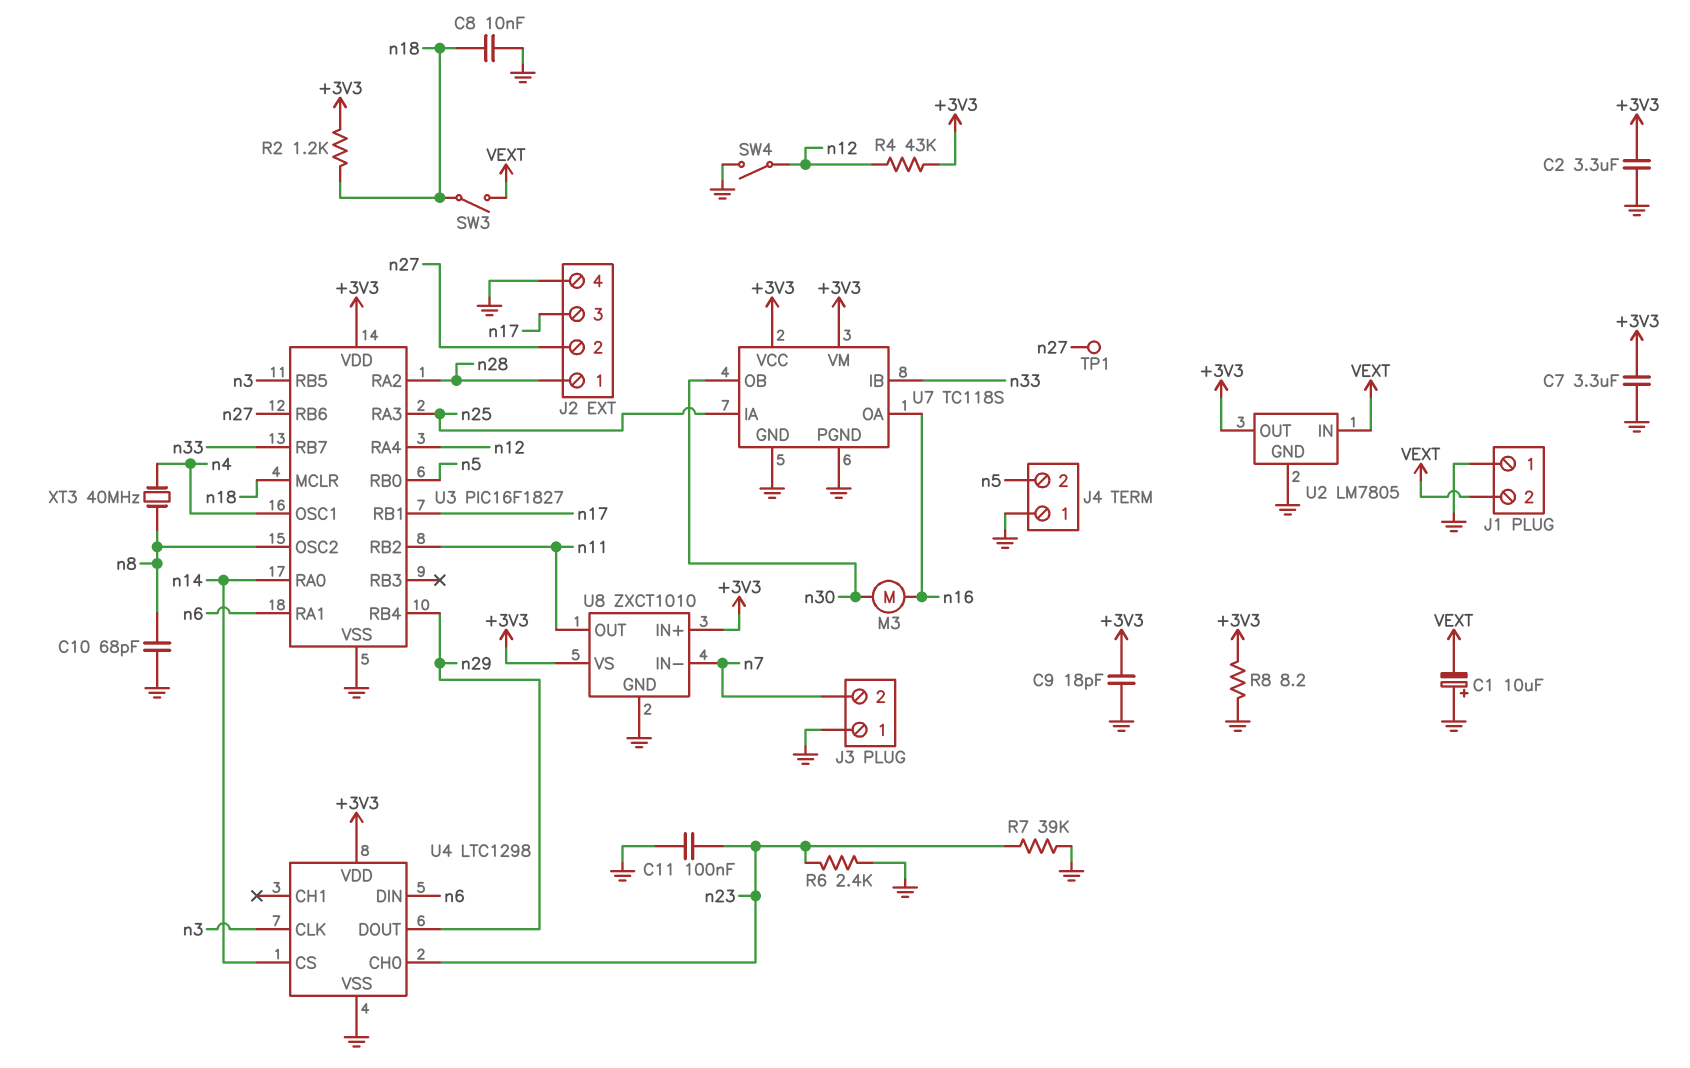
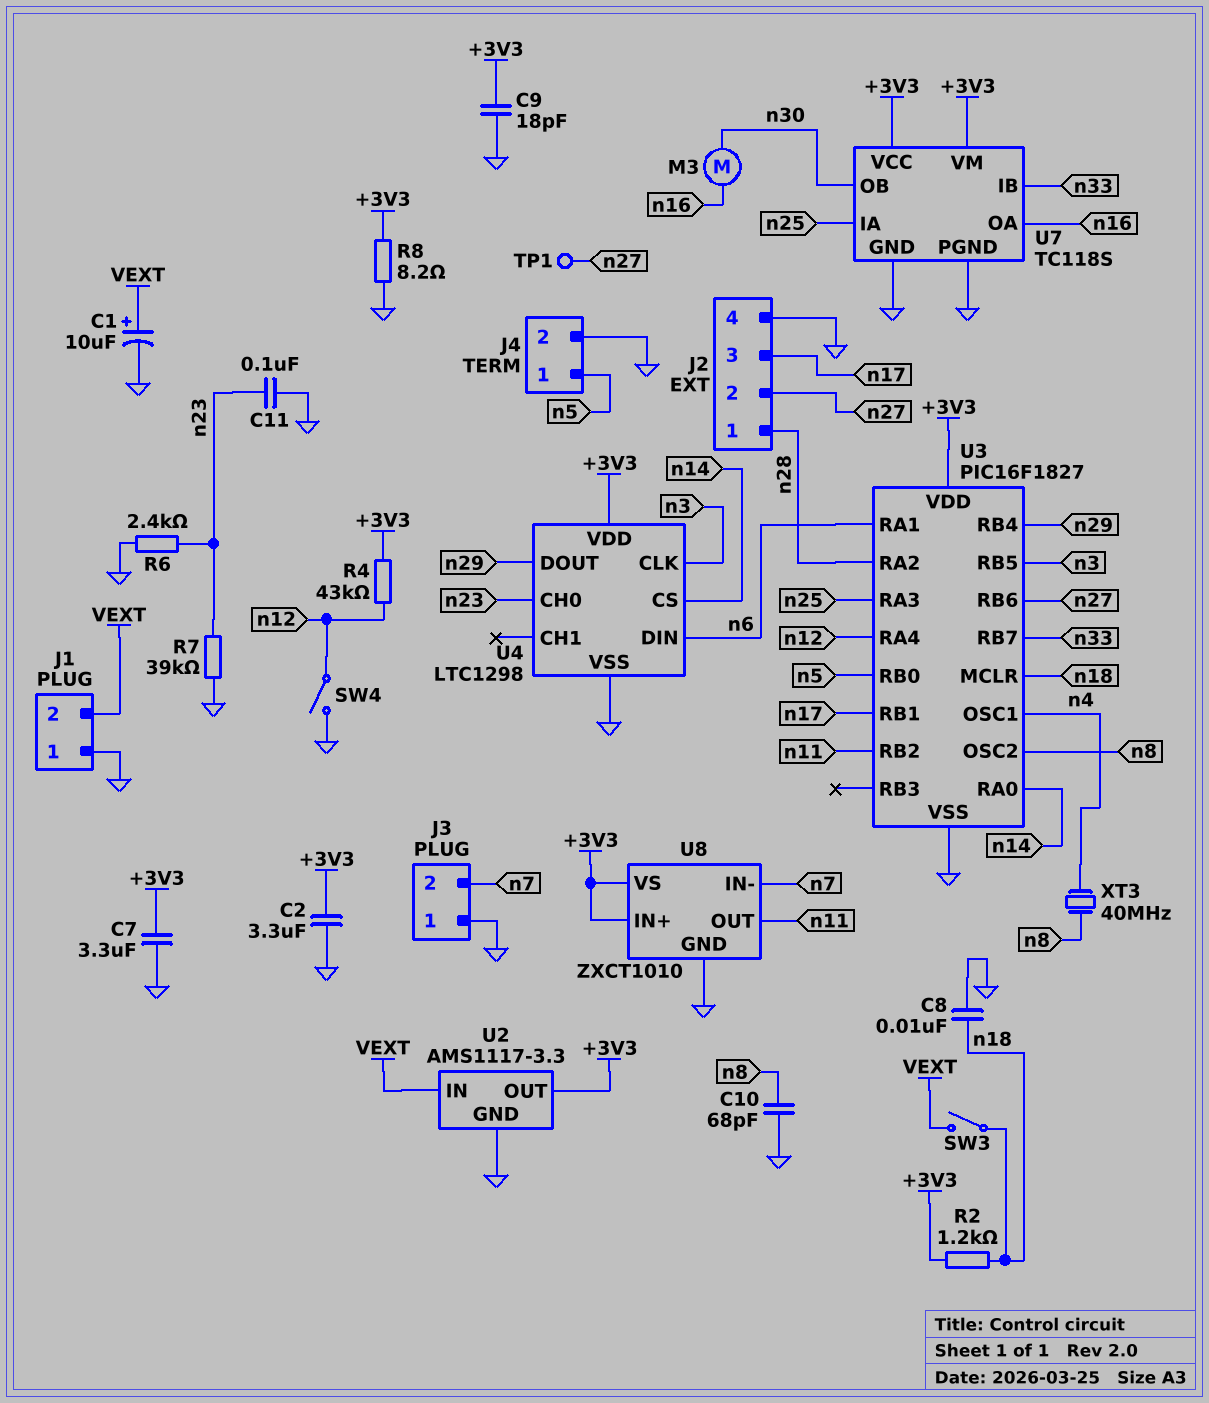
C1: 10uF (plus GND, minus VEXT) -> 10uF (plus VEXT, minus GND)
J4 pin 1: GND -> n5
J4 pin 2: n5 -> GND
U2: LM7805 -> AMS1117-3.3

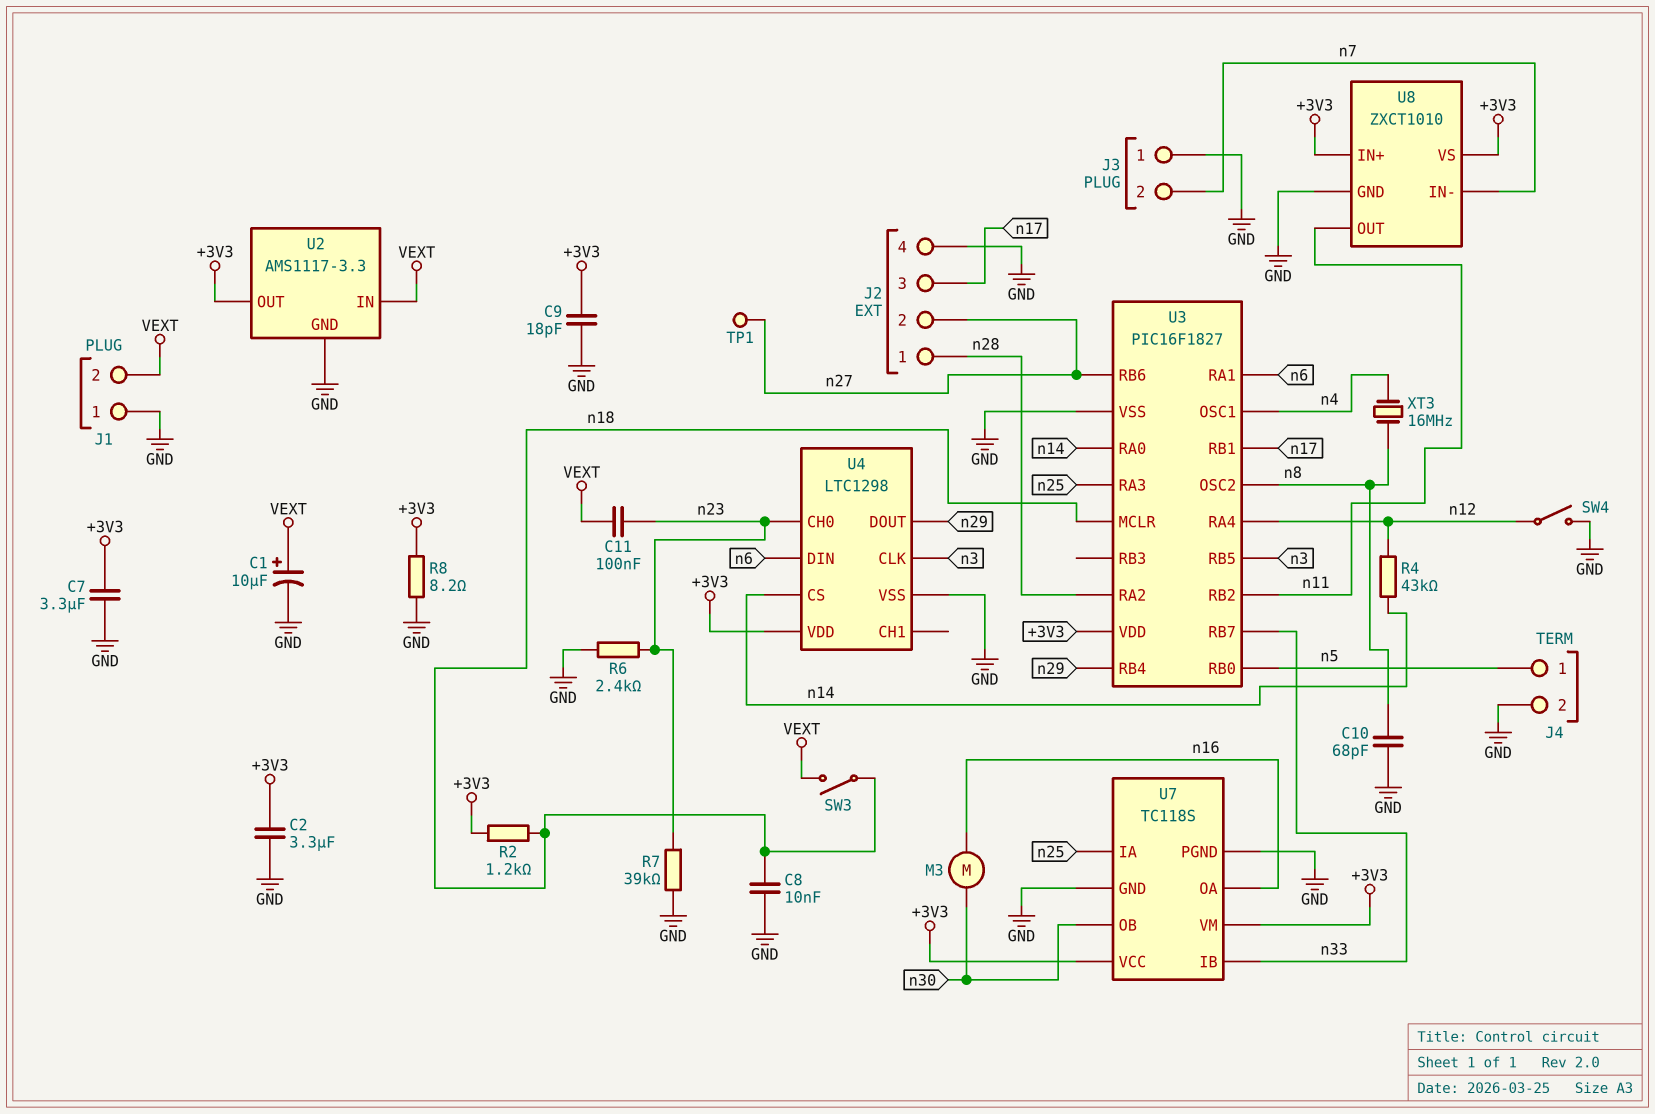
C11: 100nF (GND, n23) -> 100nF (VEXT, n23)
R4: 43k (+3V3, n12) -> 43k (n12, n14)
XT3: 40MHz (n4, n8) -> 16MHz (n4, n8)

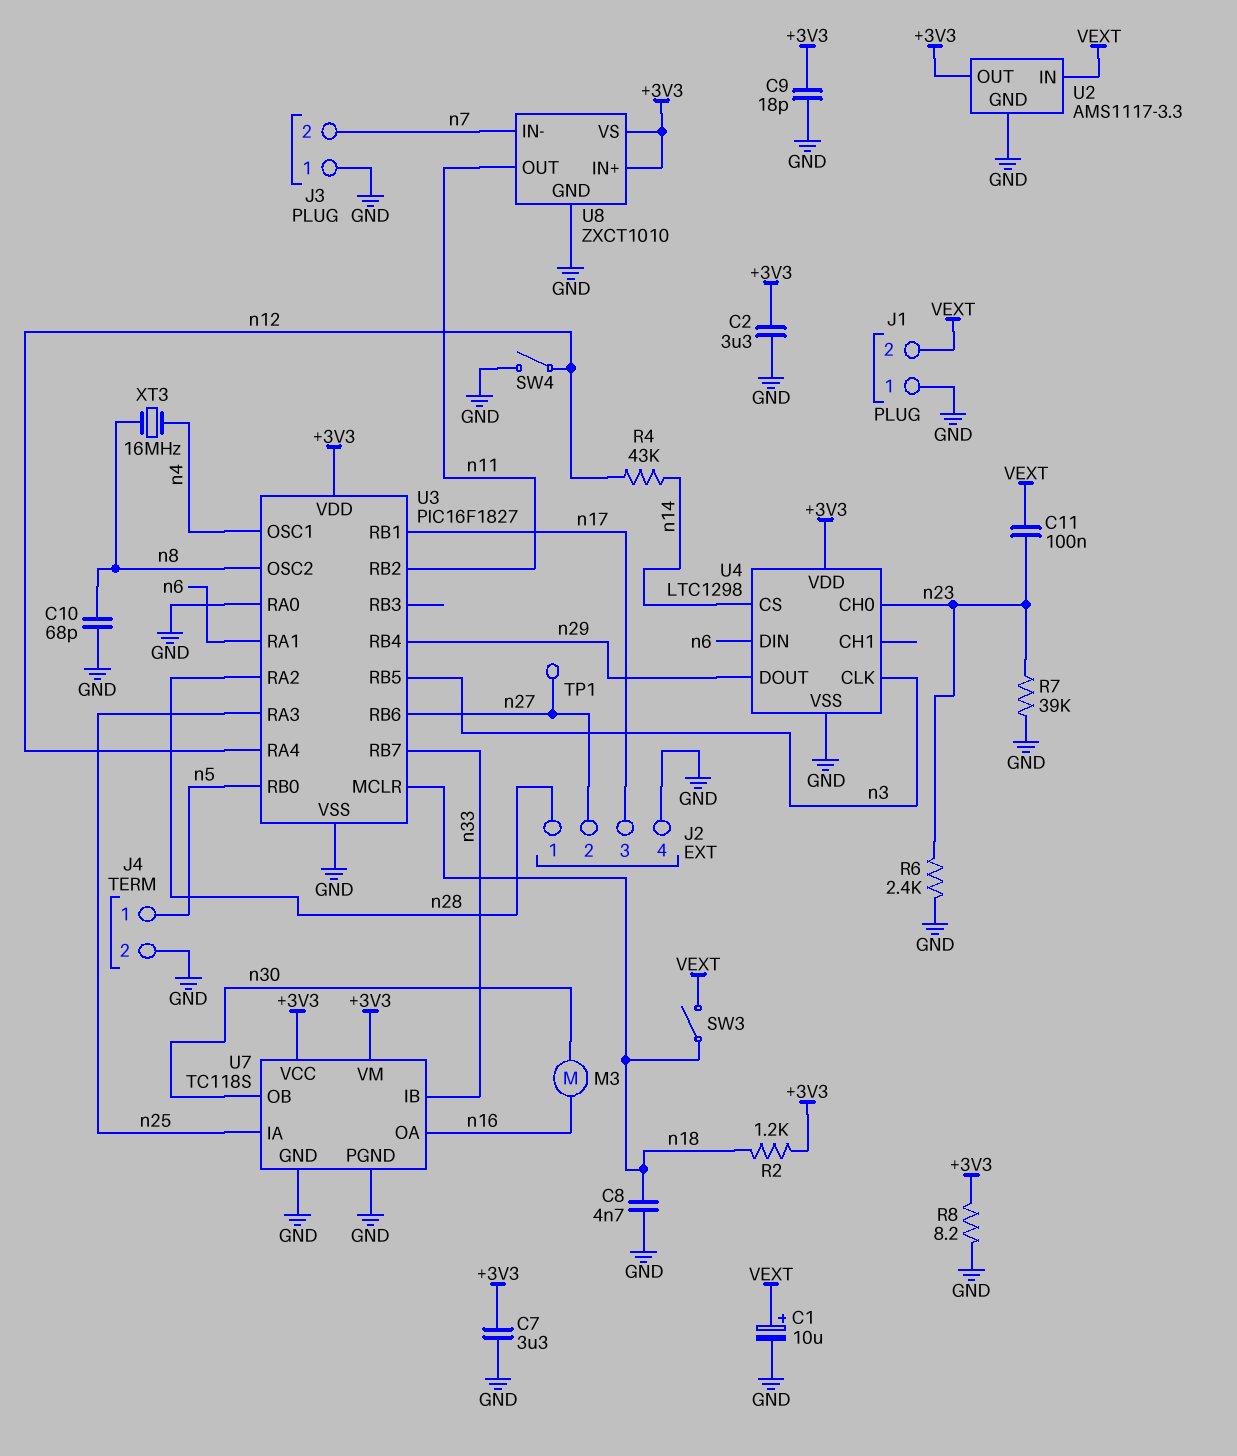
C8: 10nF (GND, n18) -> 4.7nF (GND, n18)
U3 pin RA0: n14 -> GND

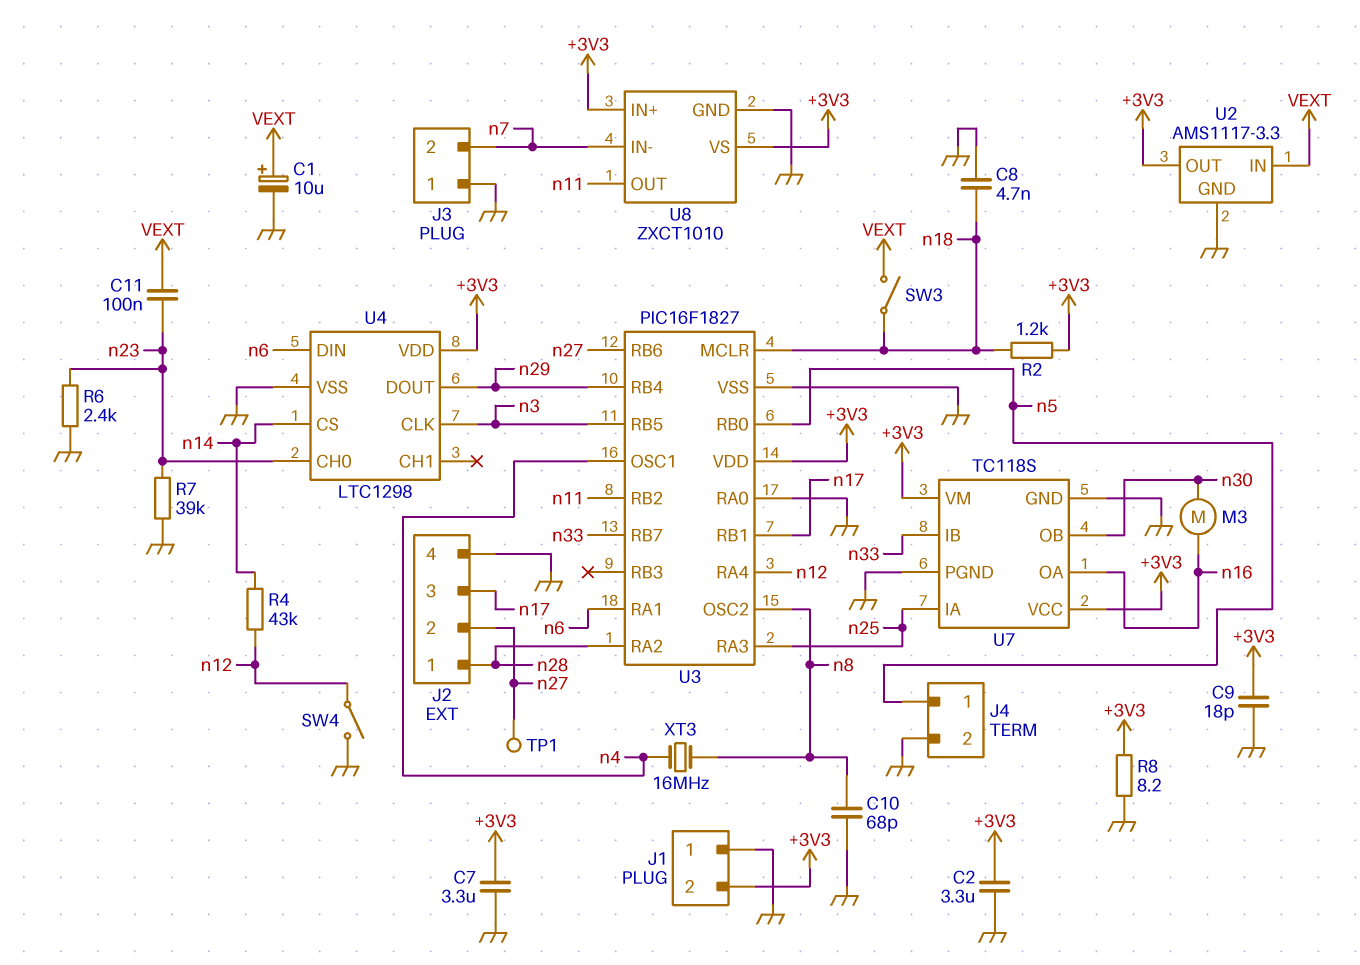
J1 pin 2: VEXT -> +3V3

